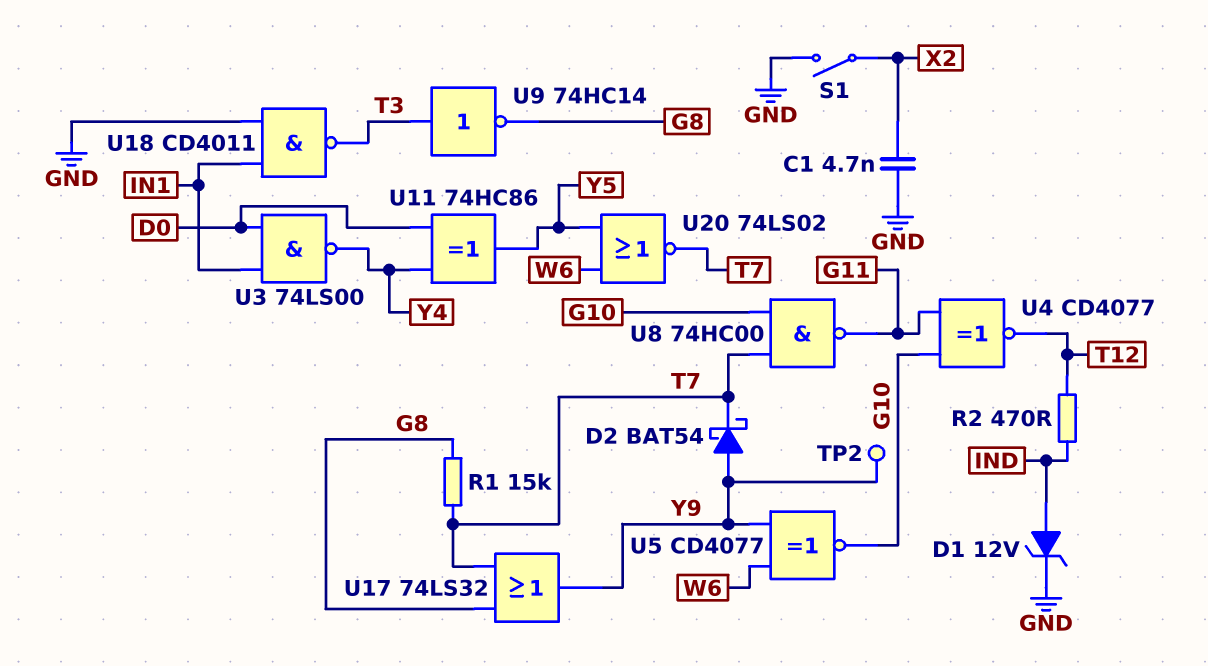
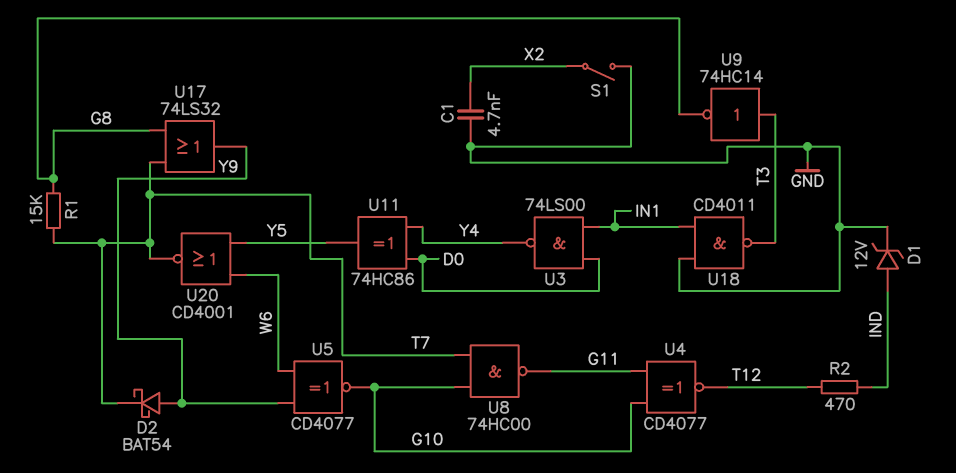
TP2: test point (Y9) -> none
U20: NOR 74LS02 (in W6, in Y5, out T7) -> NOR CD4001 (in W6, in Y5, out T7)

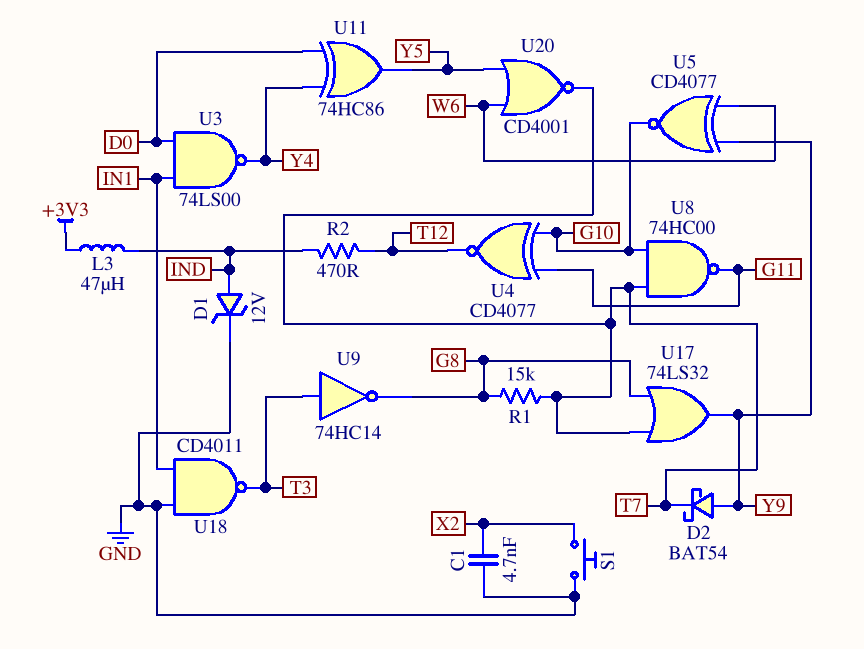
L3: none -> 47uH (+3V3, IND)
S1: switch (GND, X2) -> button (GND, X2)

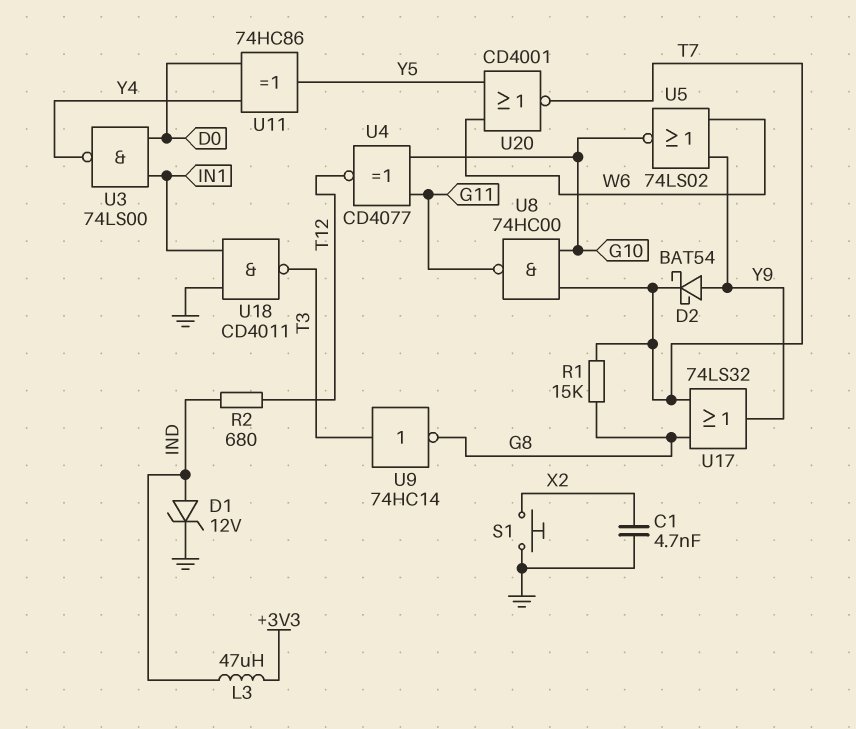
R2: 470 (IND, T12) -> 680 (IND, T12)
U5: XNOR CD4077 (in W6, in Y9, out G10) -> NOR 74LS02 (in W6, in Y9, out G10)

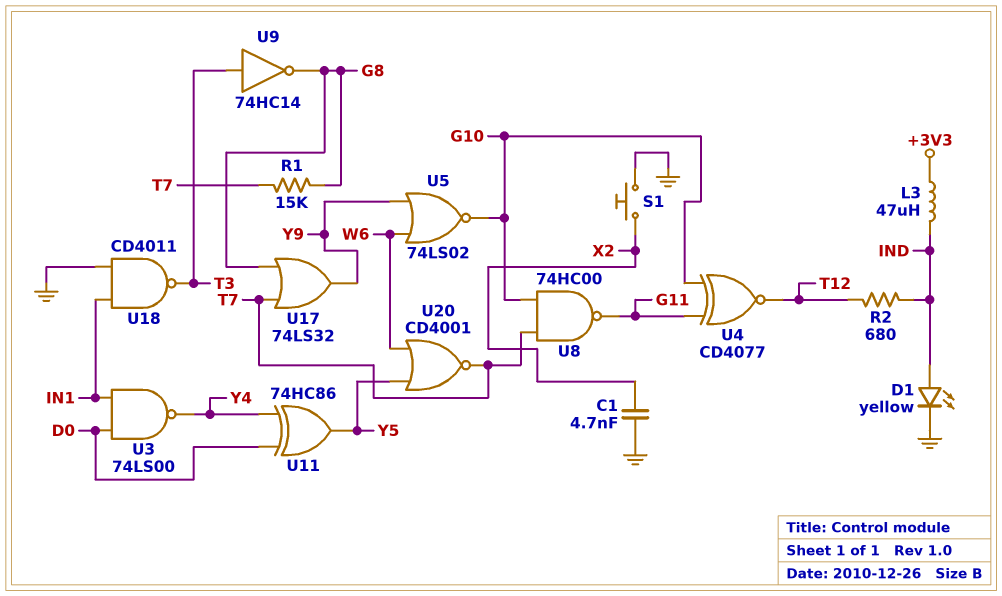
D1: zener 12V (A IND, K GND) -> LED yellow (A IND, K GND)
D2: schottky BAT54 (A Y9, K T7) -> none

